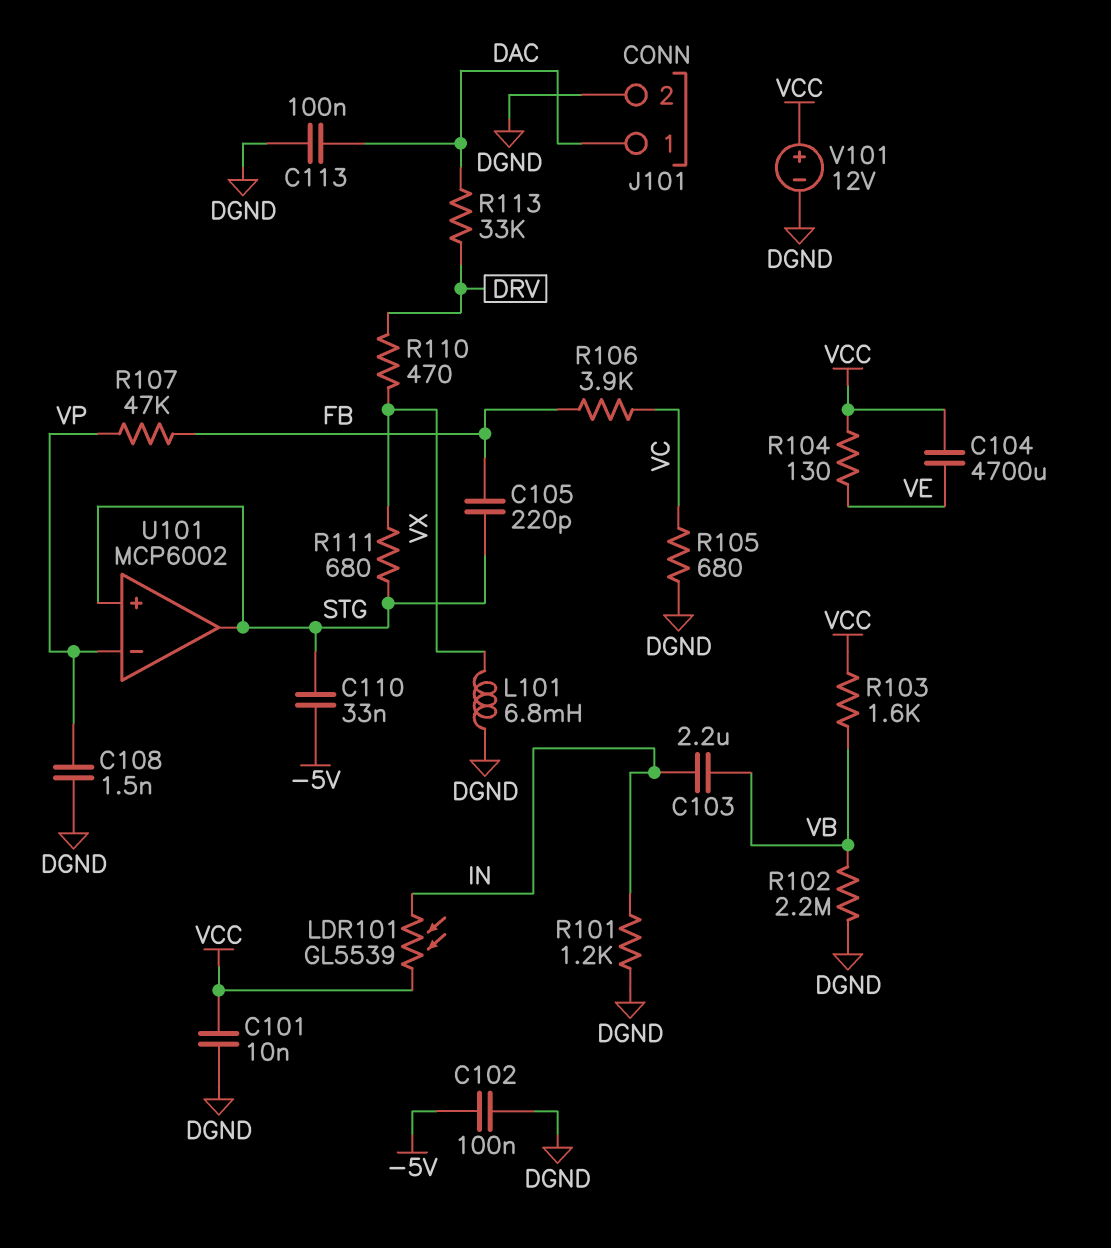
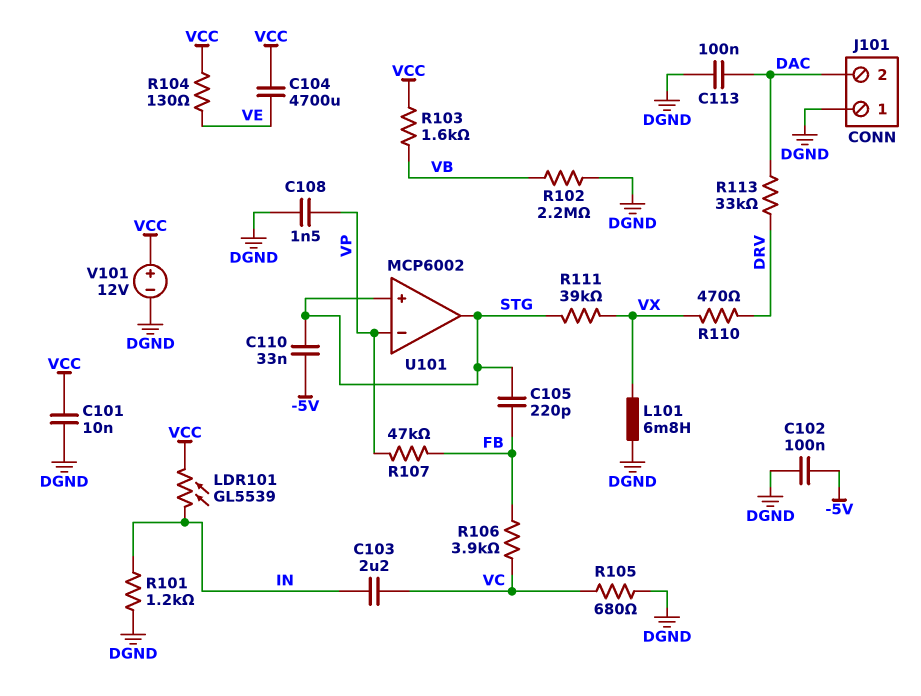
C103: 2.2uF (IN, VB) -> 2.2uF (IN, VC)
J101 pin 1: DAC -> DGND
J101 pin 2: DGND -> DAC
R111: 680 (STG, VX) -> 39k (STG, VX)

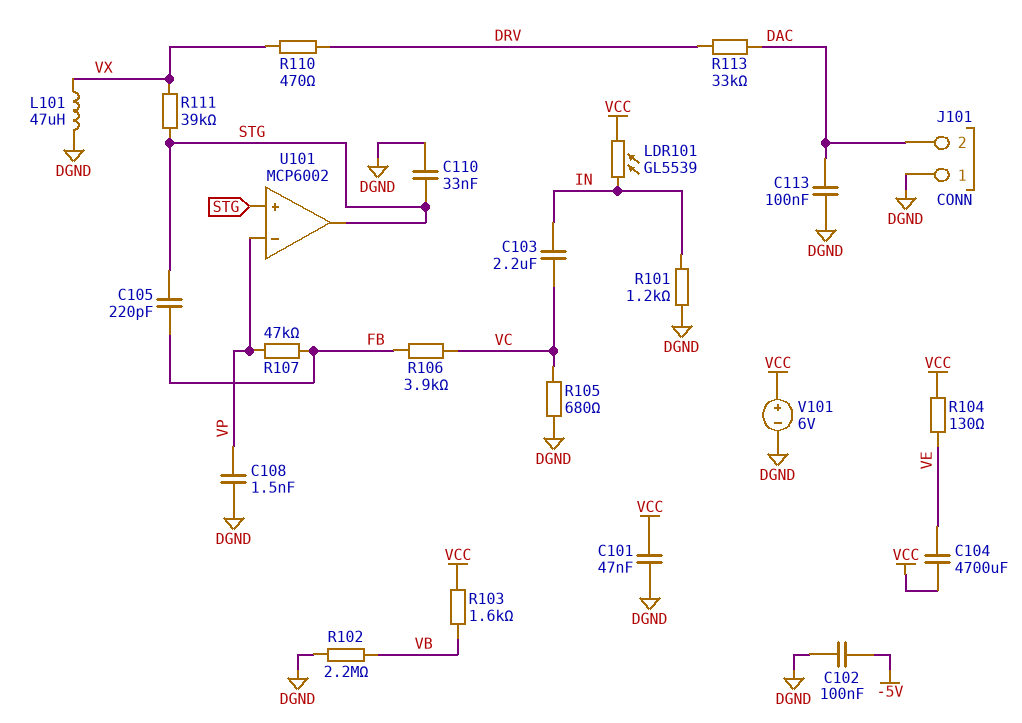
C101: 10nF (DGND, VCC) -> 47nF (DGND, VCC)
C110: 33nF (-5V, STG) -> 33nF (DGND, STG)
L101: 6.8mH (DGND, VX) -> 47uH (DGND, VX)
V101: 12V (plus VCC, minus DGND) -> 6V (plus VCC, minus DGND)

